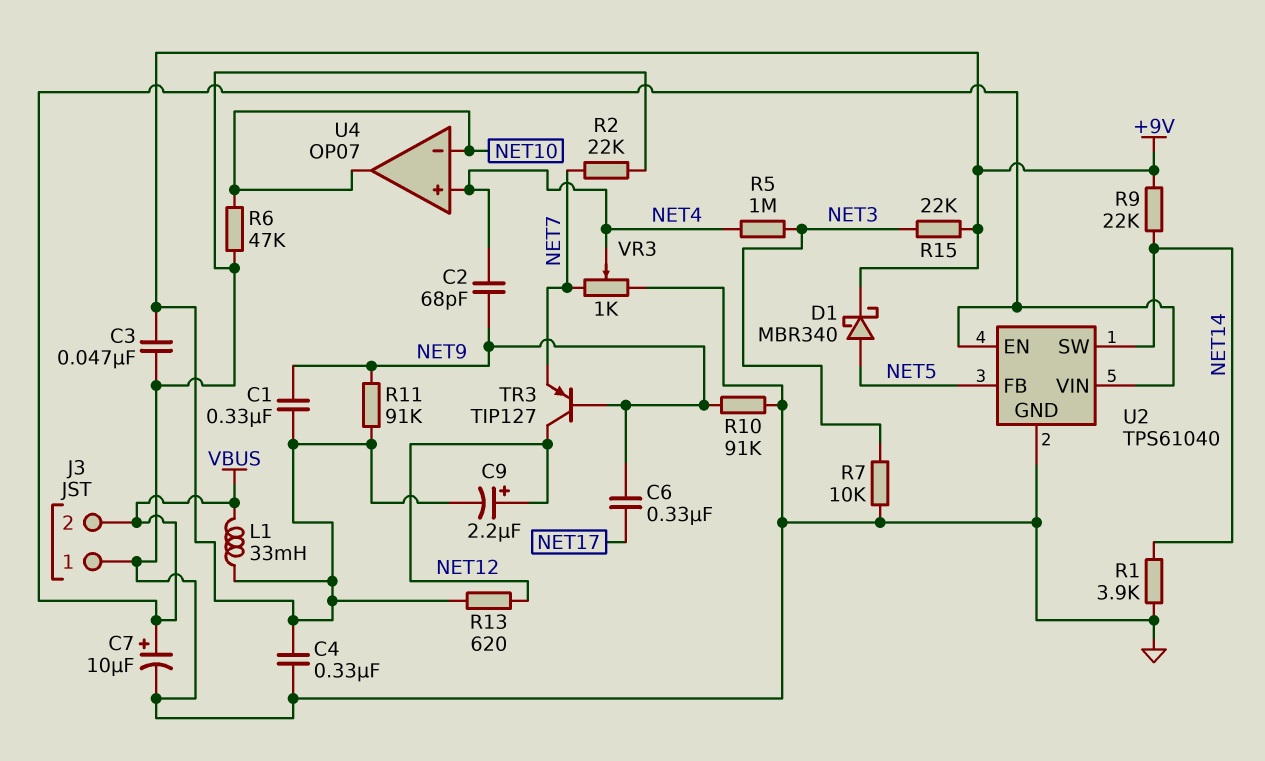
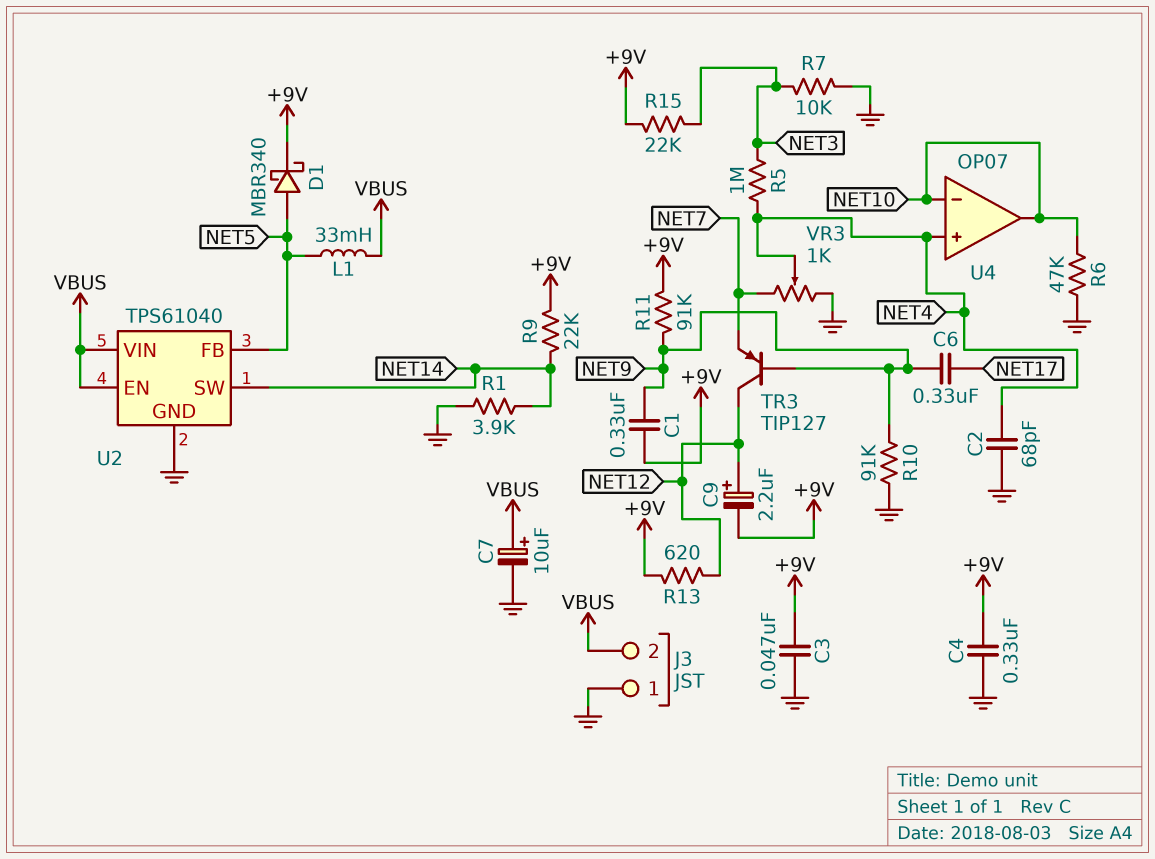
C2: 68pF (NET4, NET9) -> 68pF (GND, NET4)
L1: 33mH (+9V, VBUS) -> 33mH (NET5, VBUS)
R2: 22k (GND, NET7) -> none

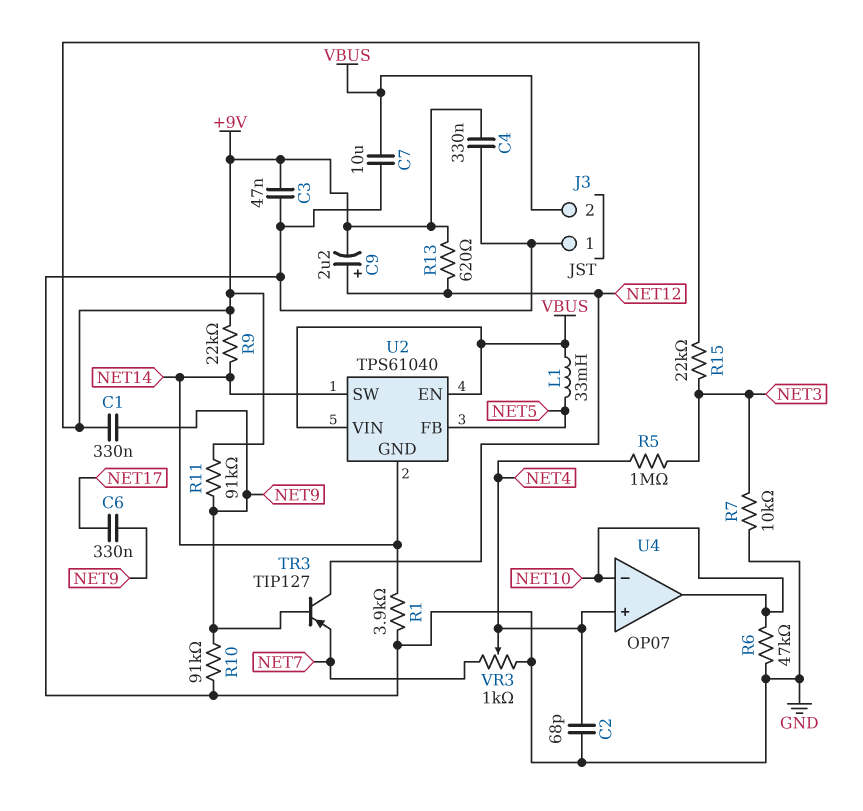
C7: 10uF (plus VBUS, minus GND) -> 10uF (GND, VBUS)
D1: schottky MBR340 (A NET5, K +9V) -> none
U2 pin GND: GND -> NET14

